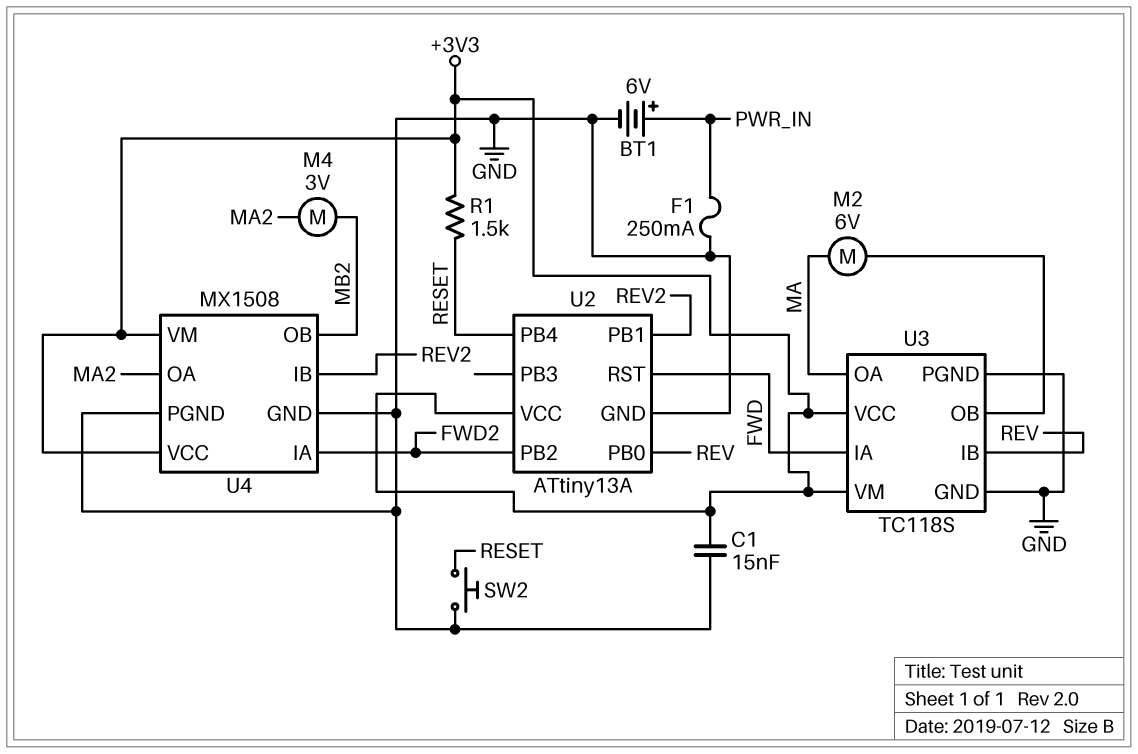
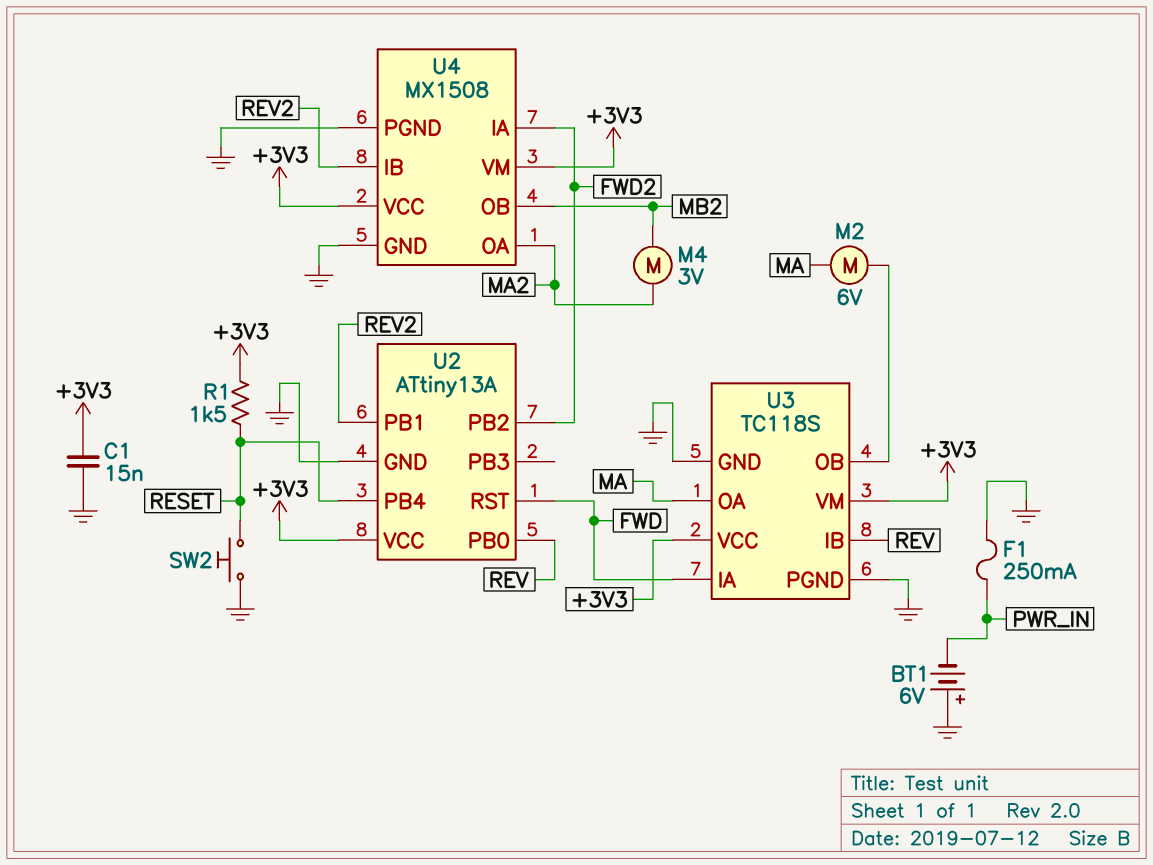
BT1: 6V (plus PWR_IN, minus GND) -> 6V (plus GND, minus PWR_IN)

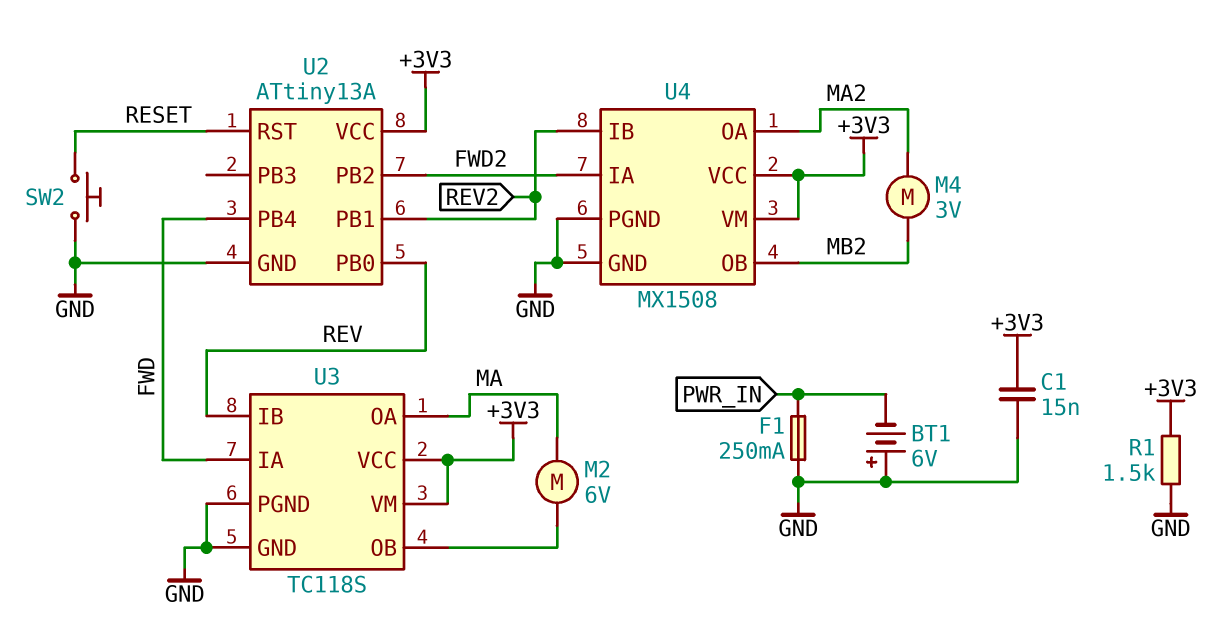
R1: 1.5k (+3V3, RESET) -> 1.5k (+3V3, GND)
U2 pin PB4: RESET -> FWD
U2 pin RST: FWD -> RESET

